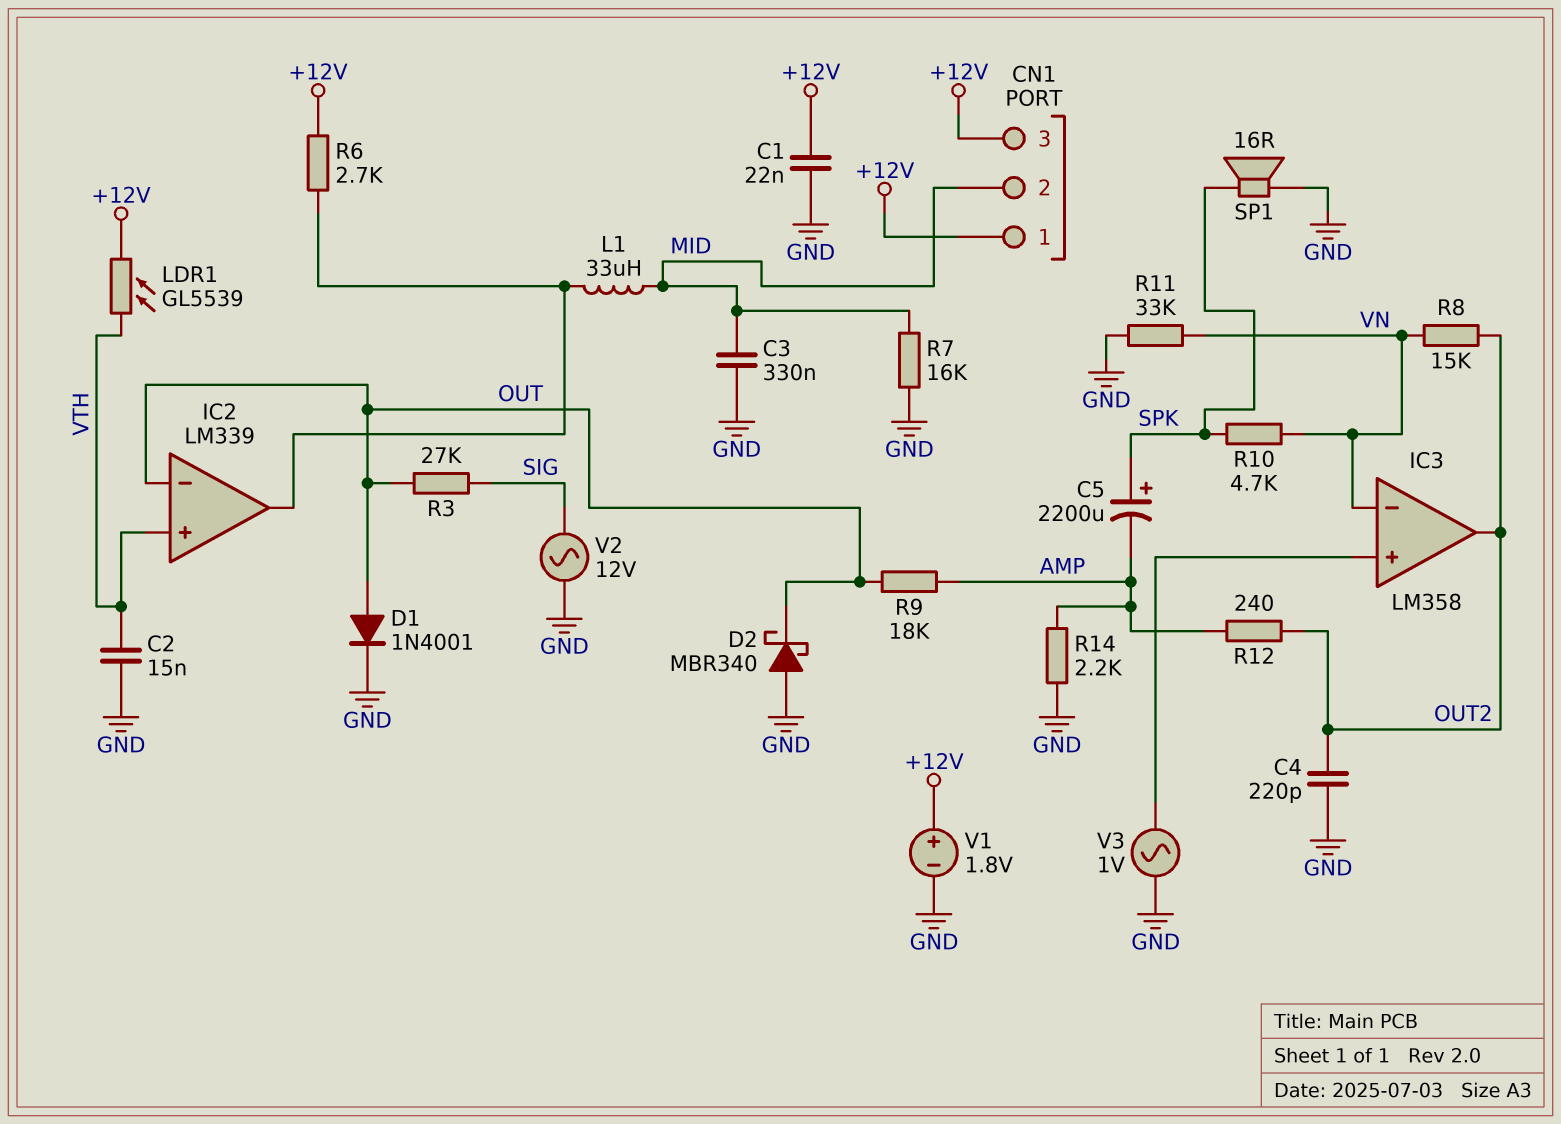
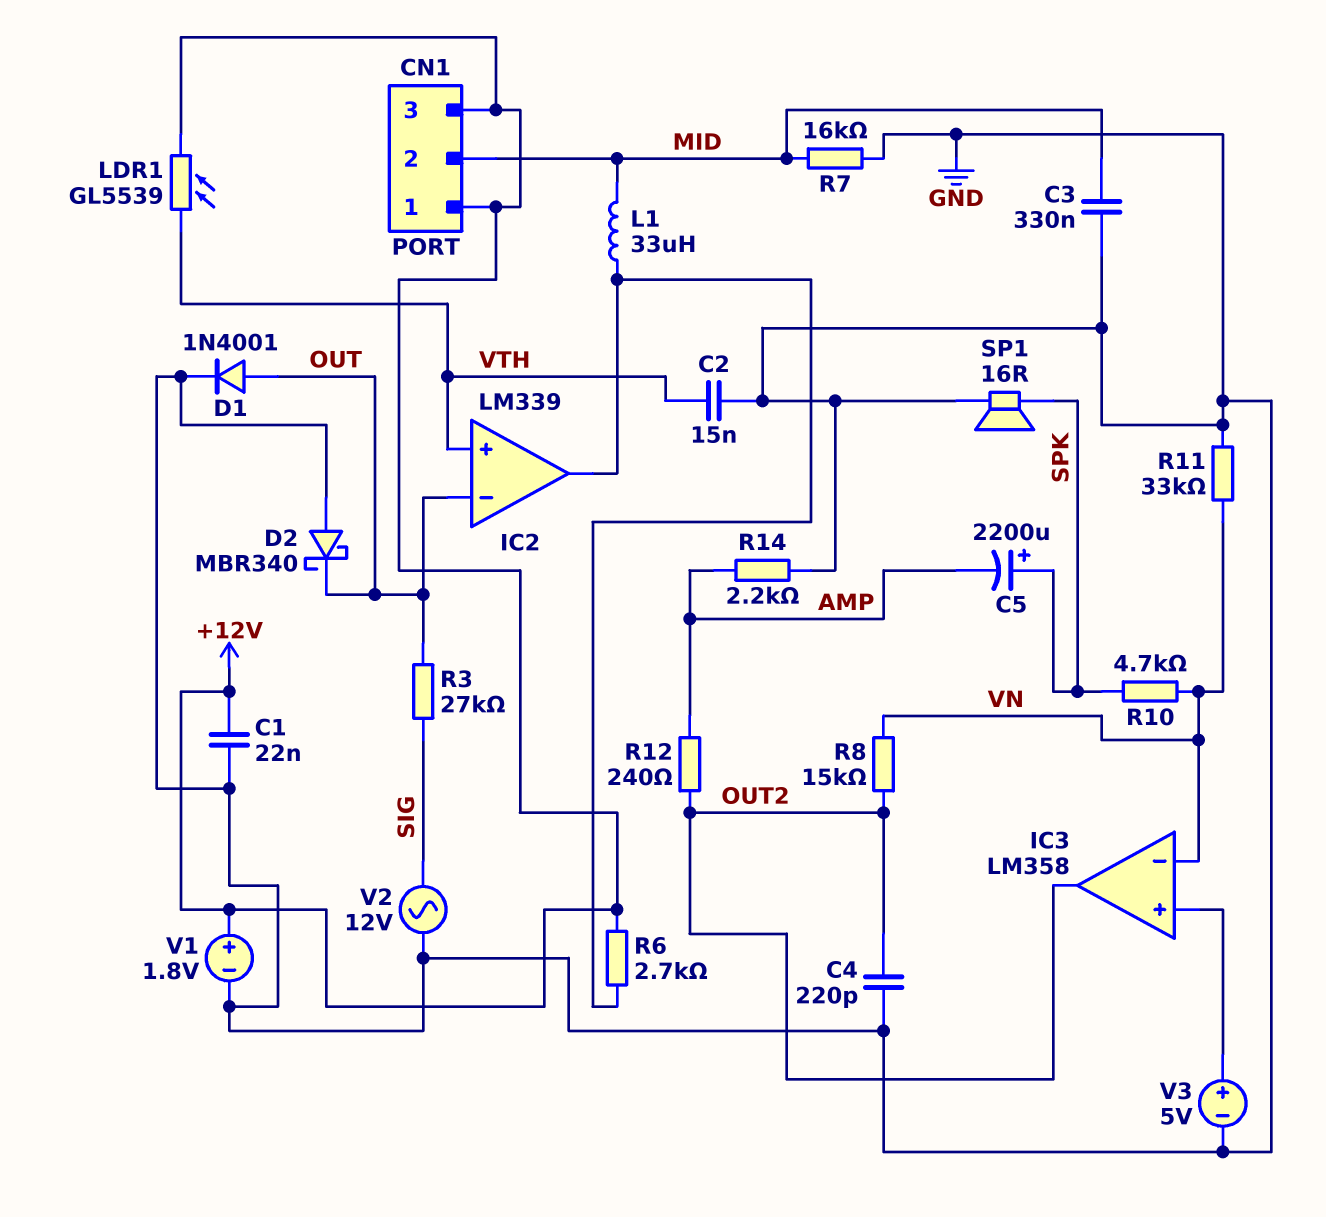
R9: 18k (AMP, OUT) -> none
V3: AC 1V (GND, IC3/in+) -> 5V (plus IC3/in+, minus GND)

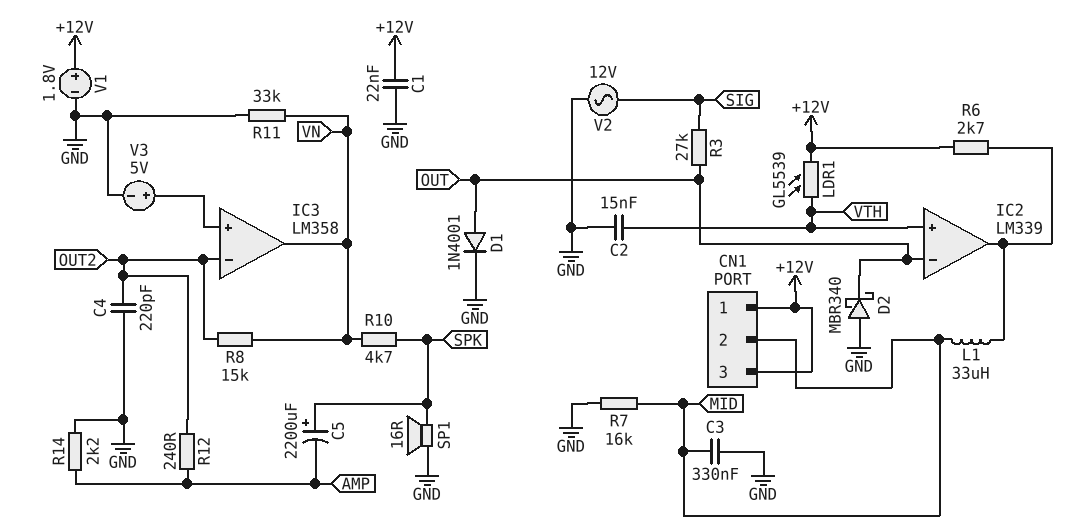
IC3 pin in-: VN -> OUT2
IC3 pin out: OUT2 -> VN

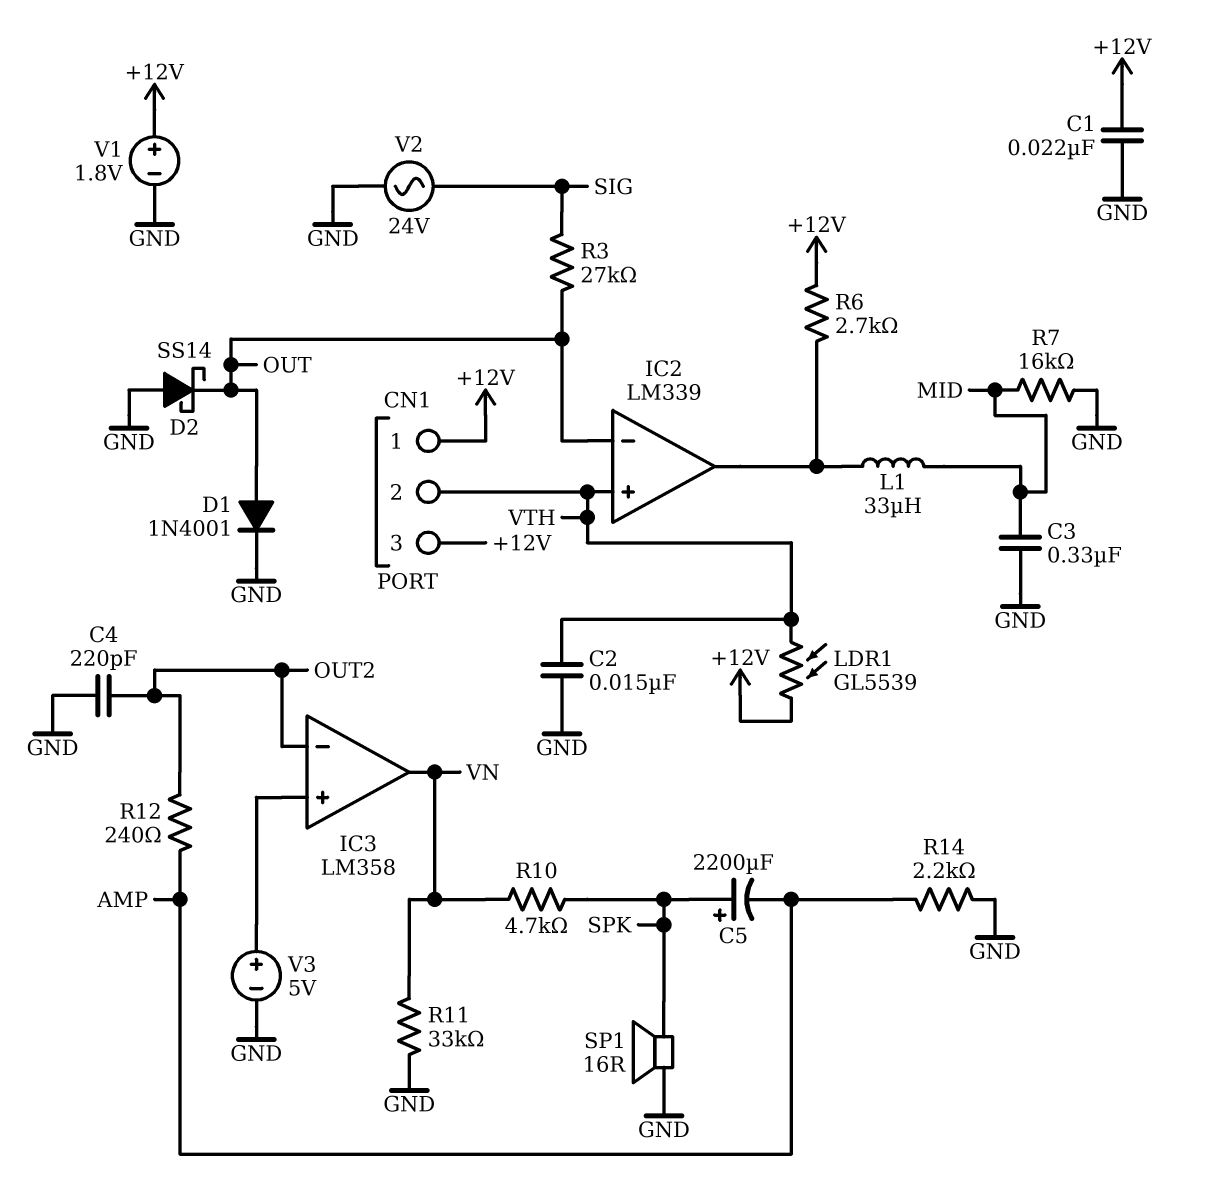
CN1 pin 2: MID -> VTH
D2: schottky MBR340 (A GND, K OUT) -> schottky SS14 (A GND, K OUT)
R8: 15k (OUT2, VN) -> none
V2: AC 12V (GND, SIG) -> AC 24V (GND, SIG)

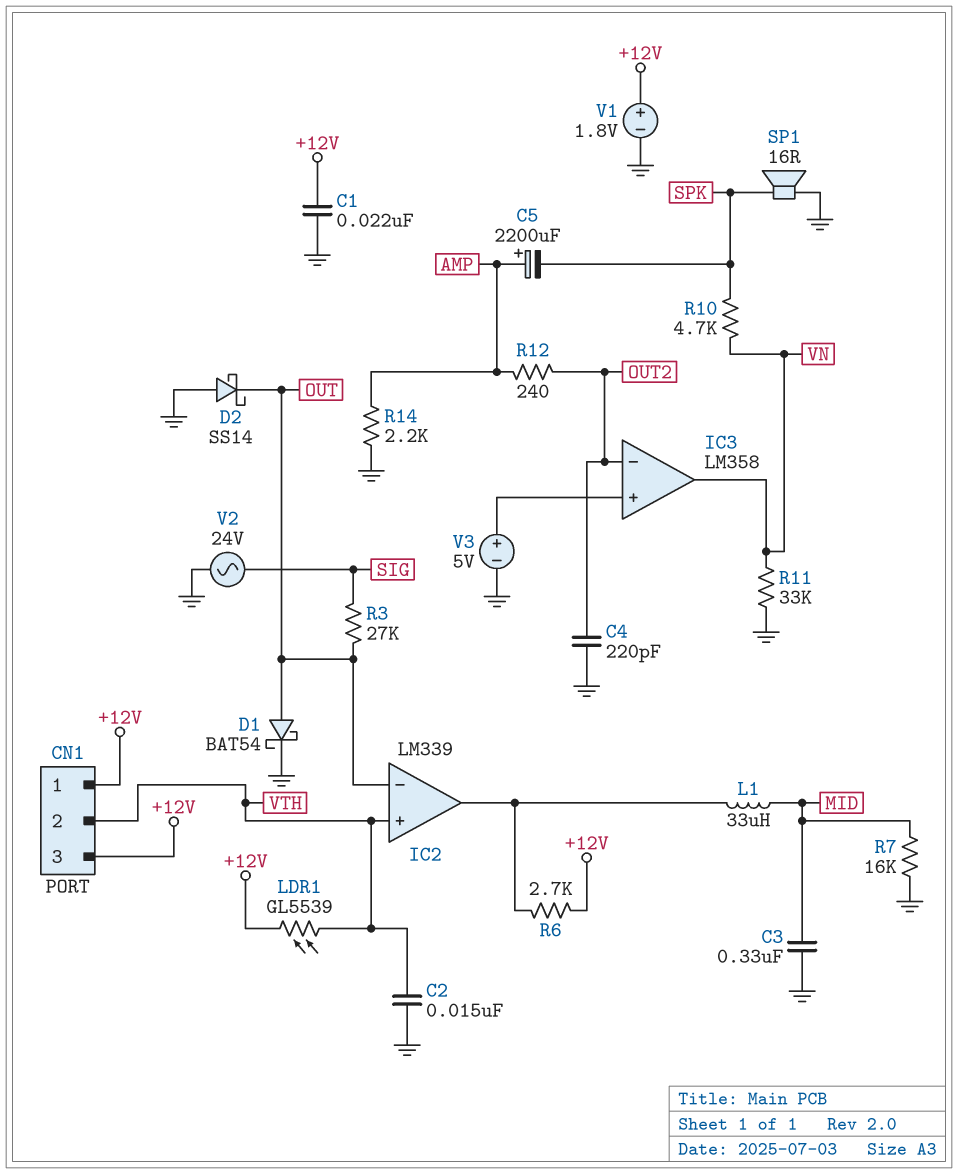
C5: 2200uF (plus SPK, minus AMP) -> 2200uF (plus AMP, minus SPK)
D1: diode 1N4001 (A OUT, K GND) -> schottky BAT54 (A OUT, K GND)

